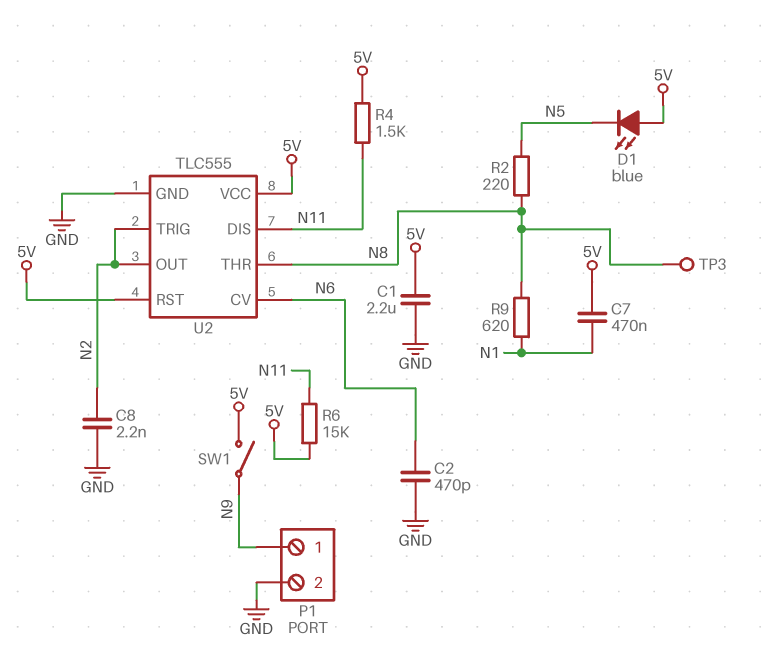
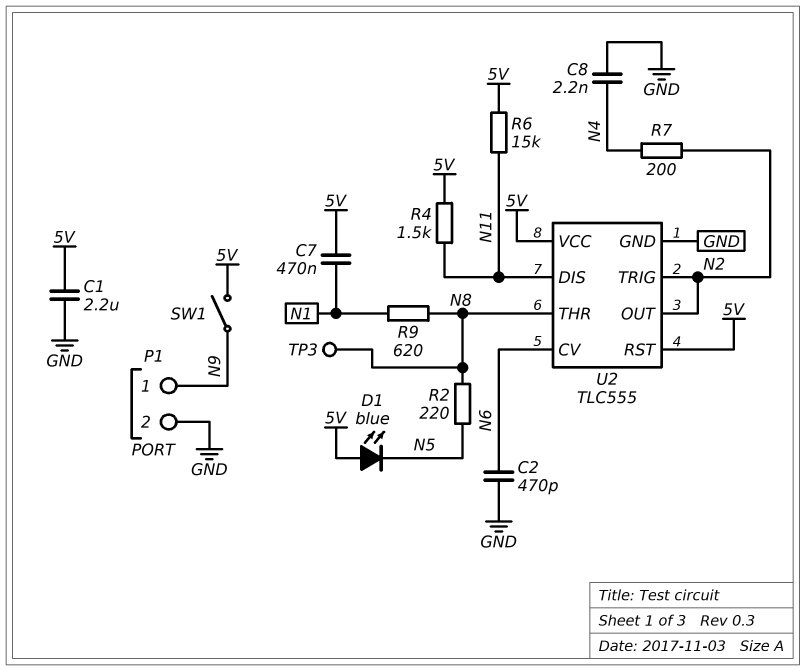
C8: 2.2nF (GND, N2) -> 2.2nF (GND, N4)
R7: none -> 200 (N2, N4)

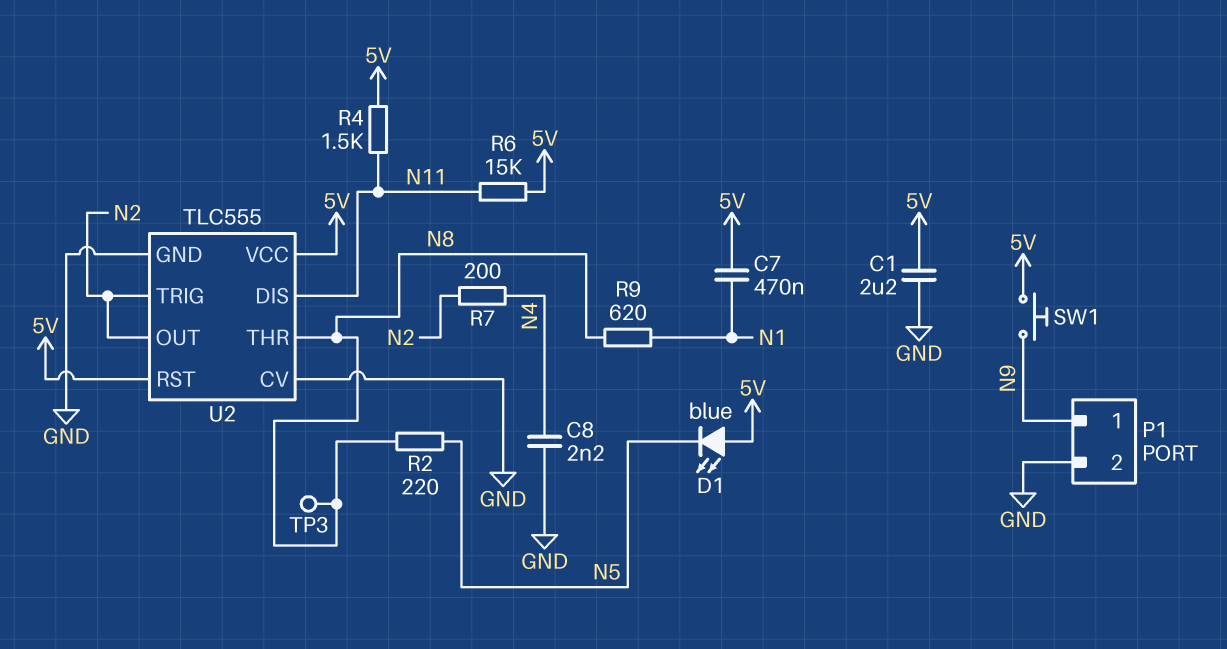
C2: 470pF (GND, N6) -> none
SW1: switch (5V, N9) -> button (5V, N9)
U2 pin CV: N6 -> GND

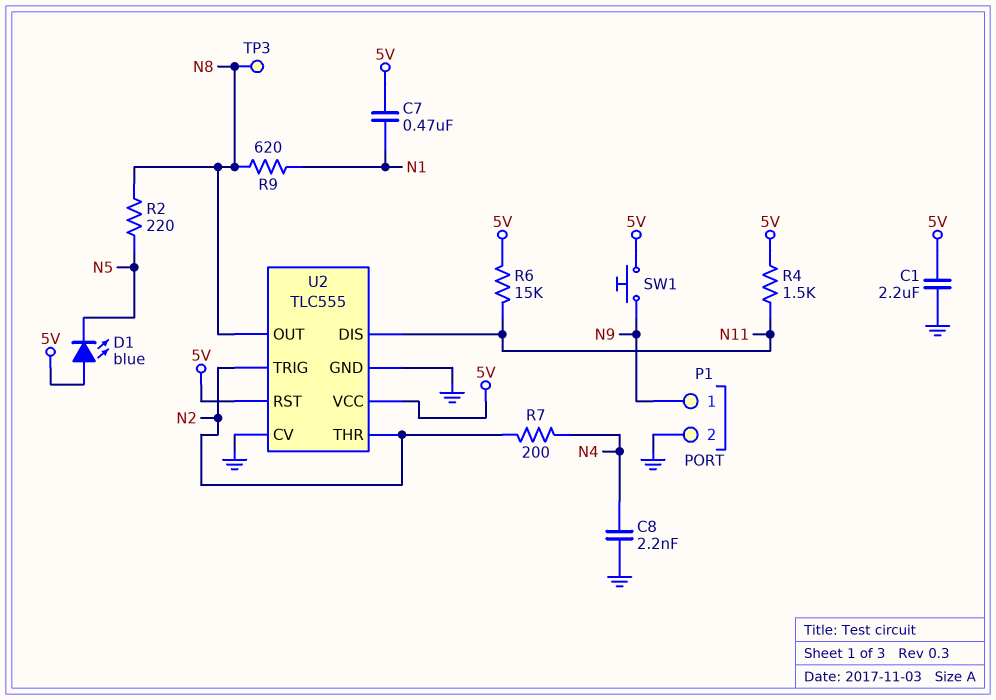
U2 pin OUT: N2 -> N8
U2 pin THR: N8 -> N2

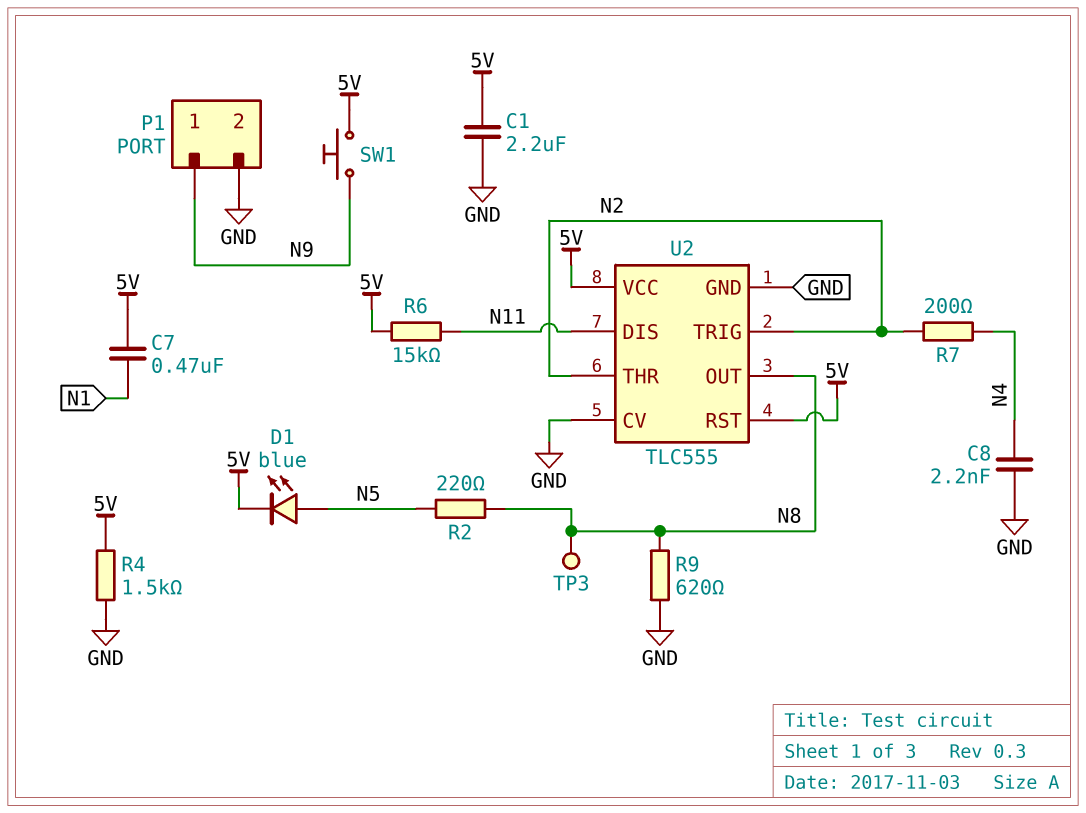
D1: LED blue (A 5V, K N5) -> LED blue (A N5, K 5V)
R4: 1.5k (5V, N11) -> 1.5k (5V, GND)
R9: 620 (N1, N8) -> 620 (GND, N8)

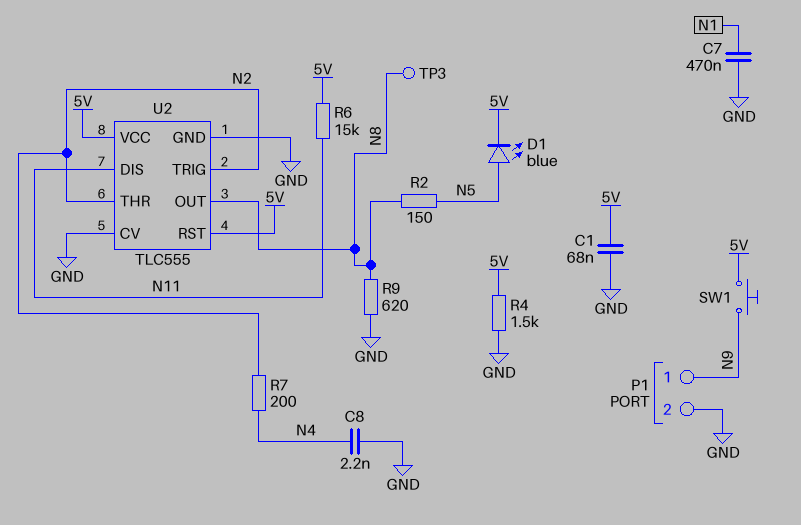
C1: 2.2uF (5V, GND) -> 68nF (5V, GND)
C7: 470nF (5V, N1) -> 470nF (GND, N1)
R2: 220 (N5, N8) -> 150 (N5, N8)

